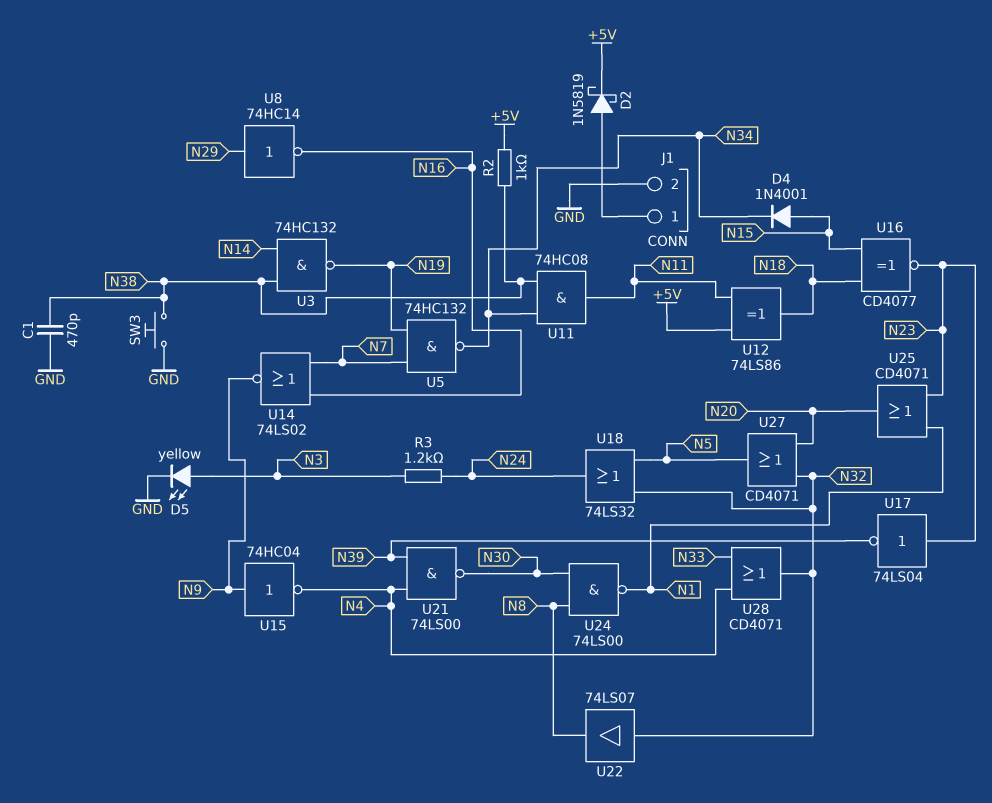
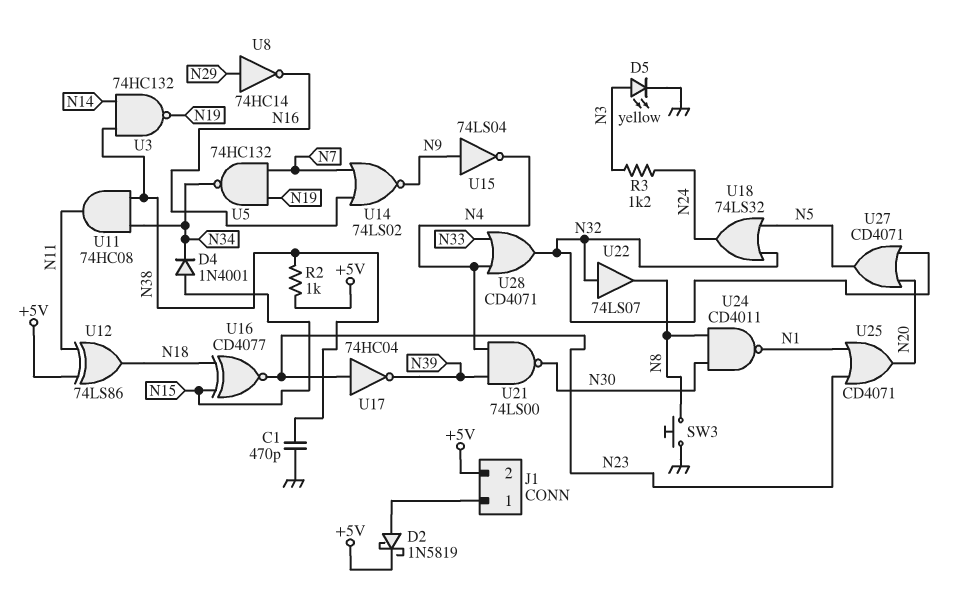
J1 pin 2: GND -> +5V
SW3: button (GND, N38) -> button (GND, N8)
U15: NOT 74HC04 (in N9, out N4) -> NOT 74LS04 (in N9, out N4)
U17: NOT 74LS04 (in N23, out N39) -> NOT 74HC04 (in N23, out N39)
U24: NAND 74LS00 (in N8, in N30, out N1) -> NAND CD4011 (in N8, in N30, out N1)

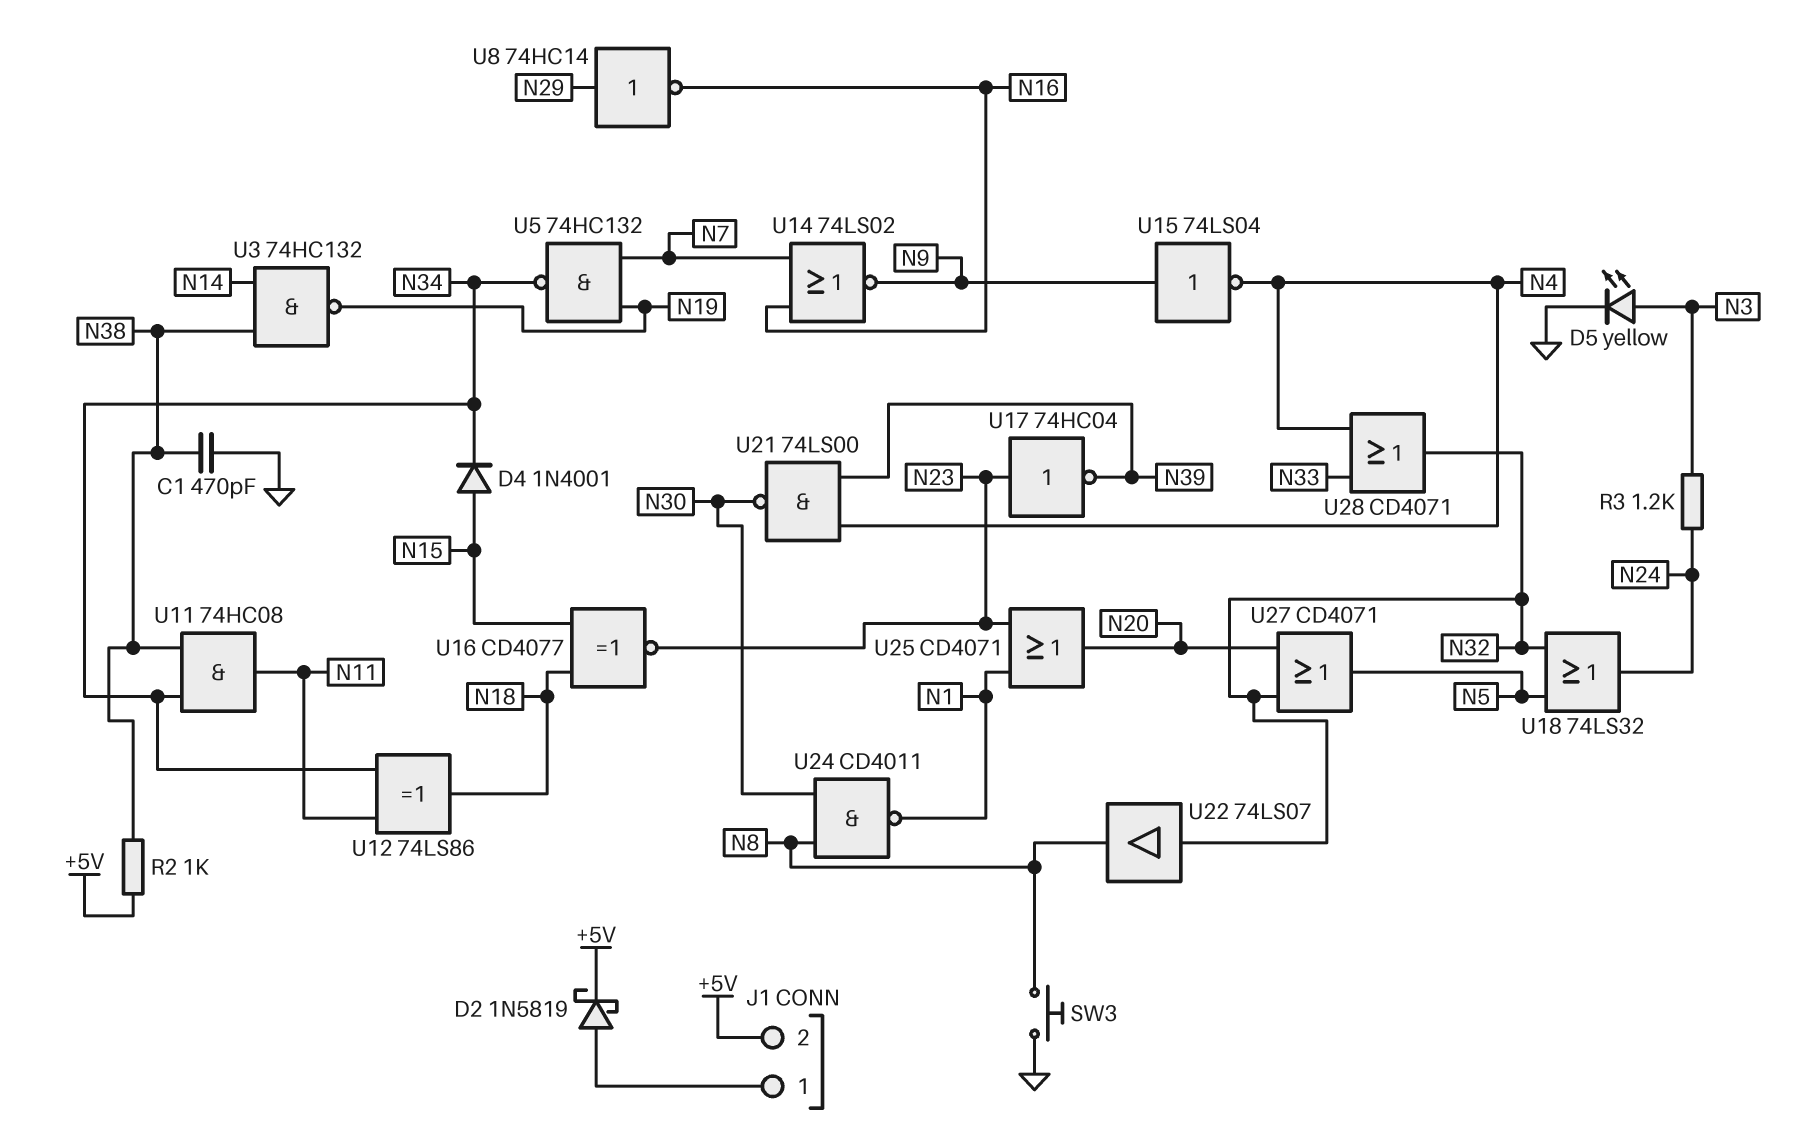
U12: XOR 74LS86 (in +5V, in N11, out N18) -> XOR 74LS86 (in N11, in N34, out N18)

